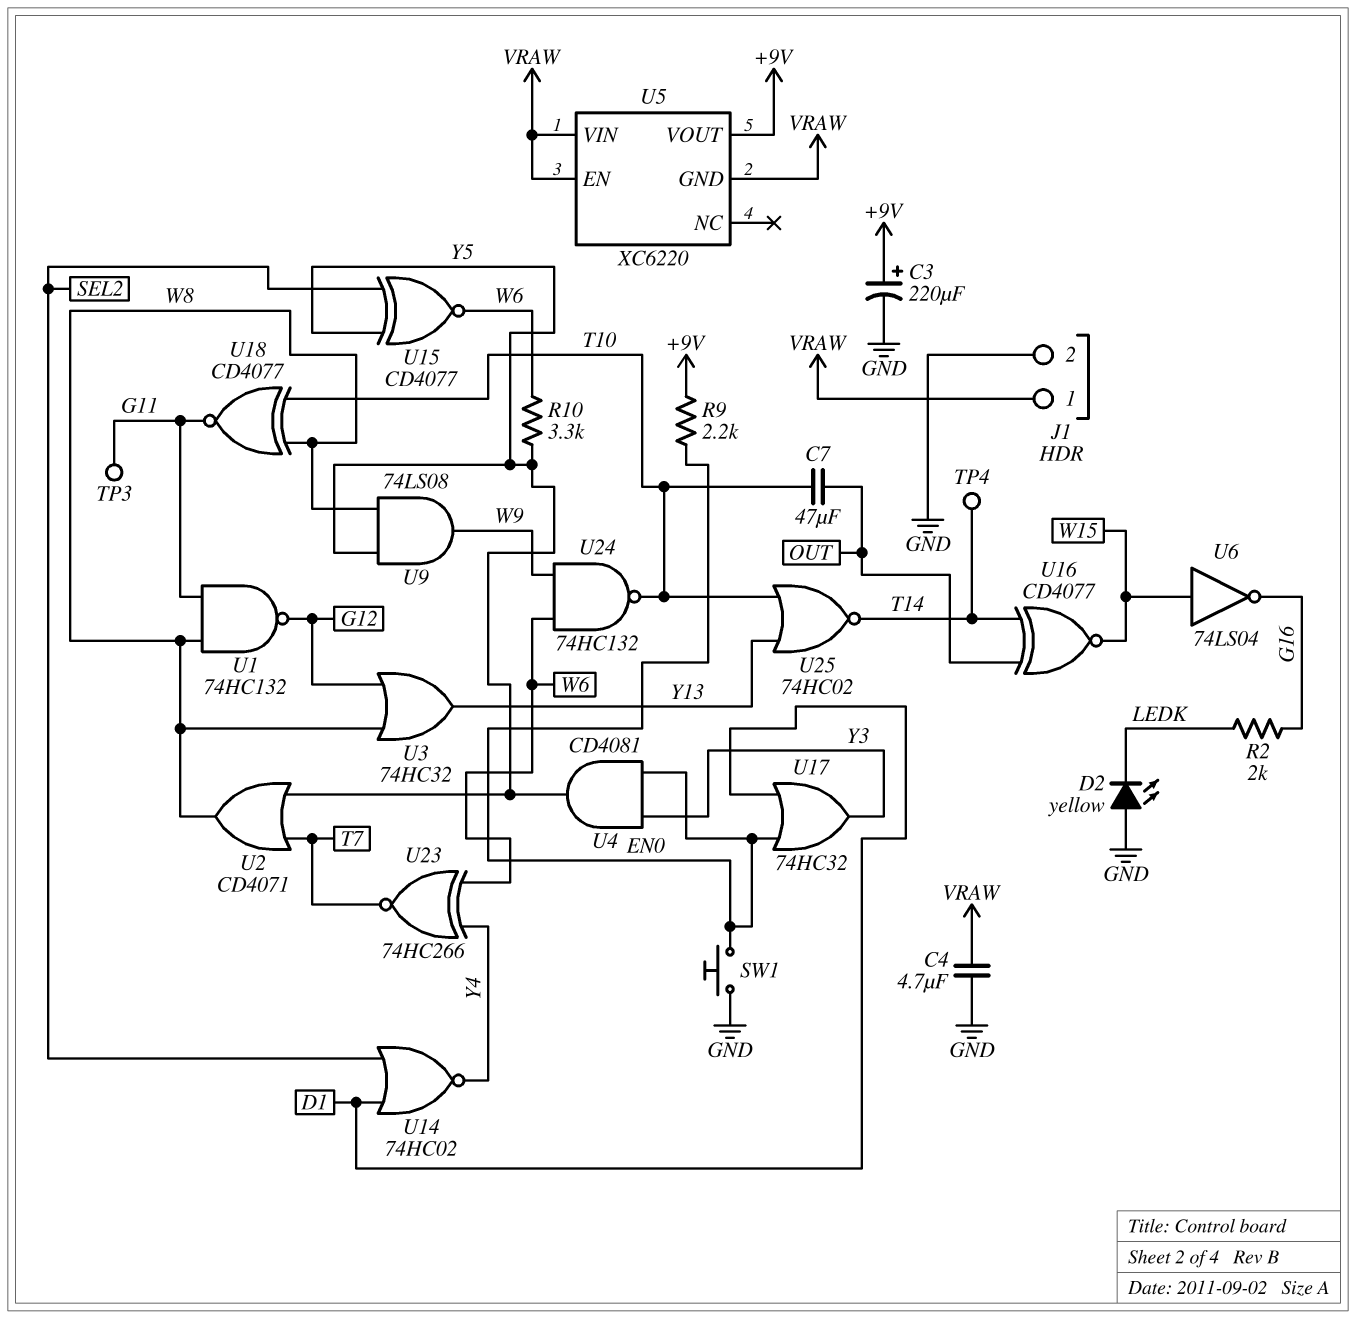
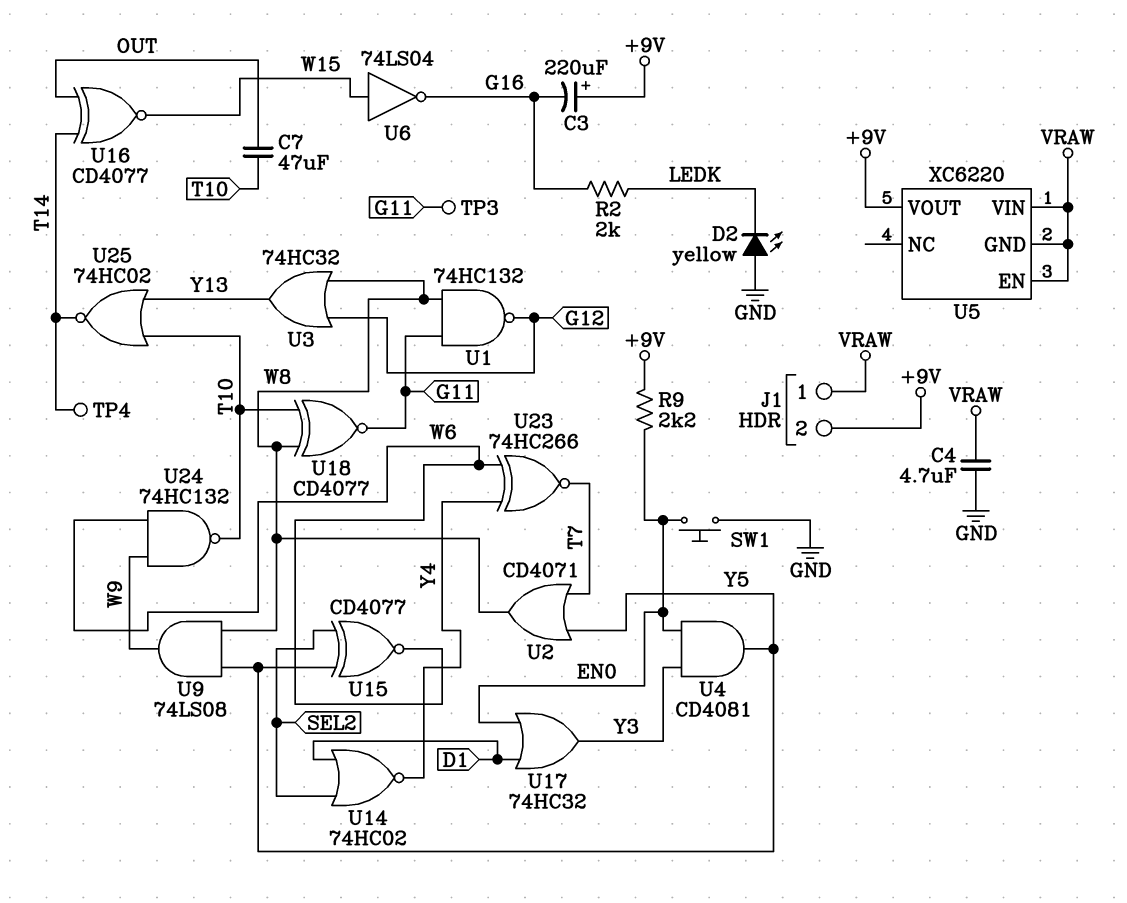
C3: 220uF (plus +9V, minus GND) -> 220uF (plus +9V, minus G16)
J1 pin 2: GND -> +9V
R10: 3.3k (W6, Y5) -> none

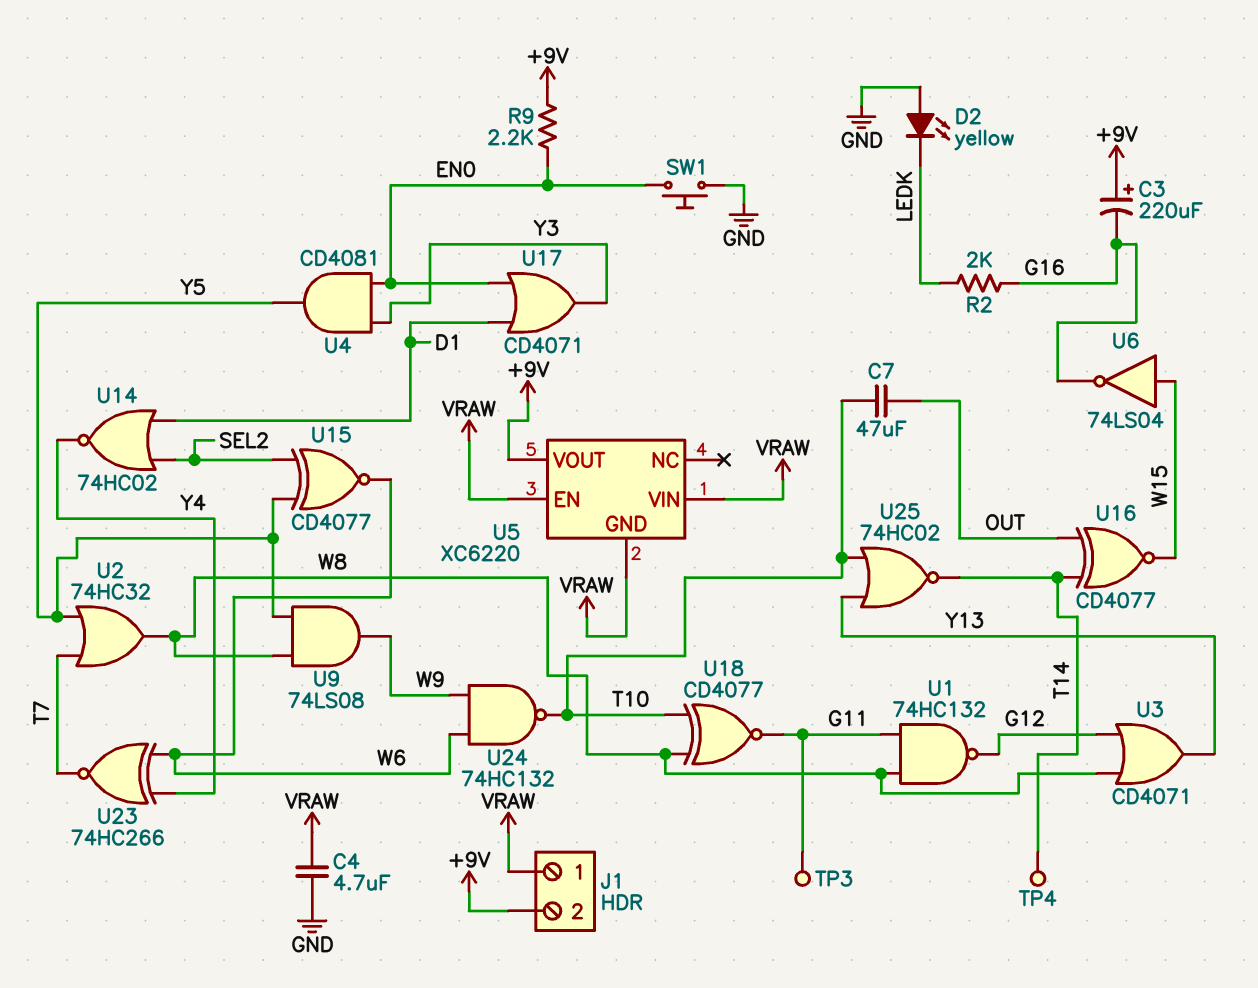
U2: OR CD4071 (in T7, in Y5, out W8) -> OR 74HC32 (in T7, in Y5, out W8)
U3: OR 74HC32 (in G12, in W8, out Y13) -> OR CD4071 (in G12, in W8, out Y13)
U17: OR 74HC32 (in D1, in EN0, out Y3) -> OR CD4071 (in D1, in EN0, out Y3)

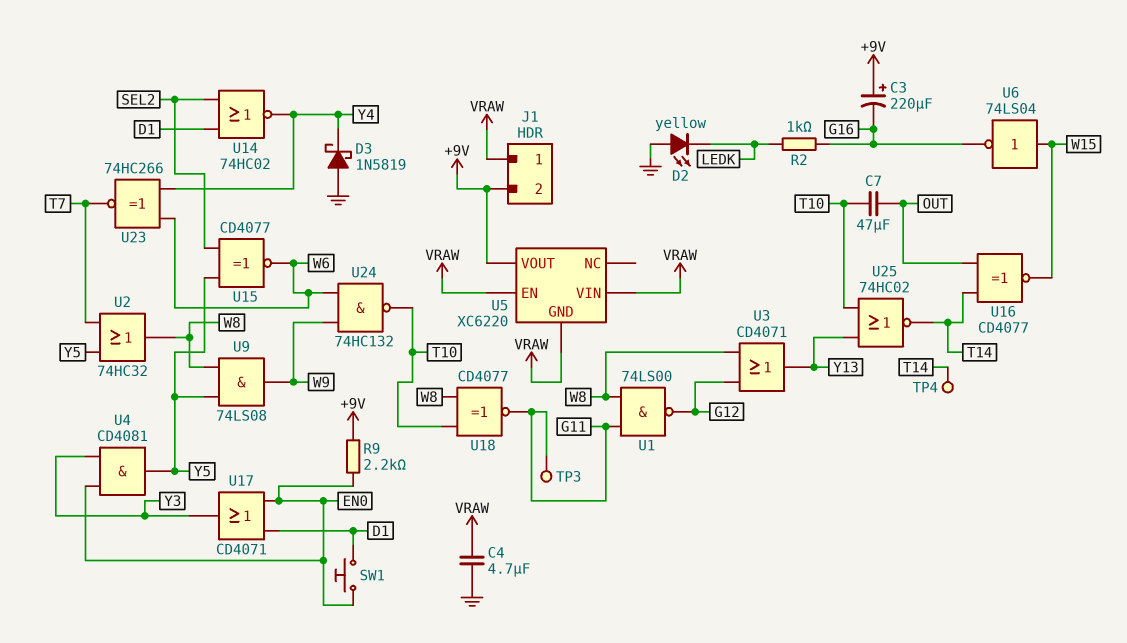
D3: none -> schottky 1N5819 (A GND, K Y4)
R2: 2k (G16, LEDK) -> 1k (G16, LEDK)
SW1: button (EN0, GND) -> button (D1, EN0)
U1: NAND 74HC132 (in G11, in W8, out G12) -> NAND 74LS00 (in G11, in W8, out G12)

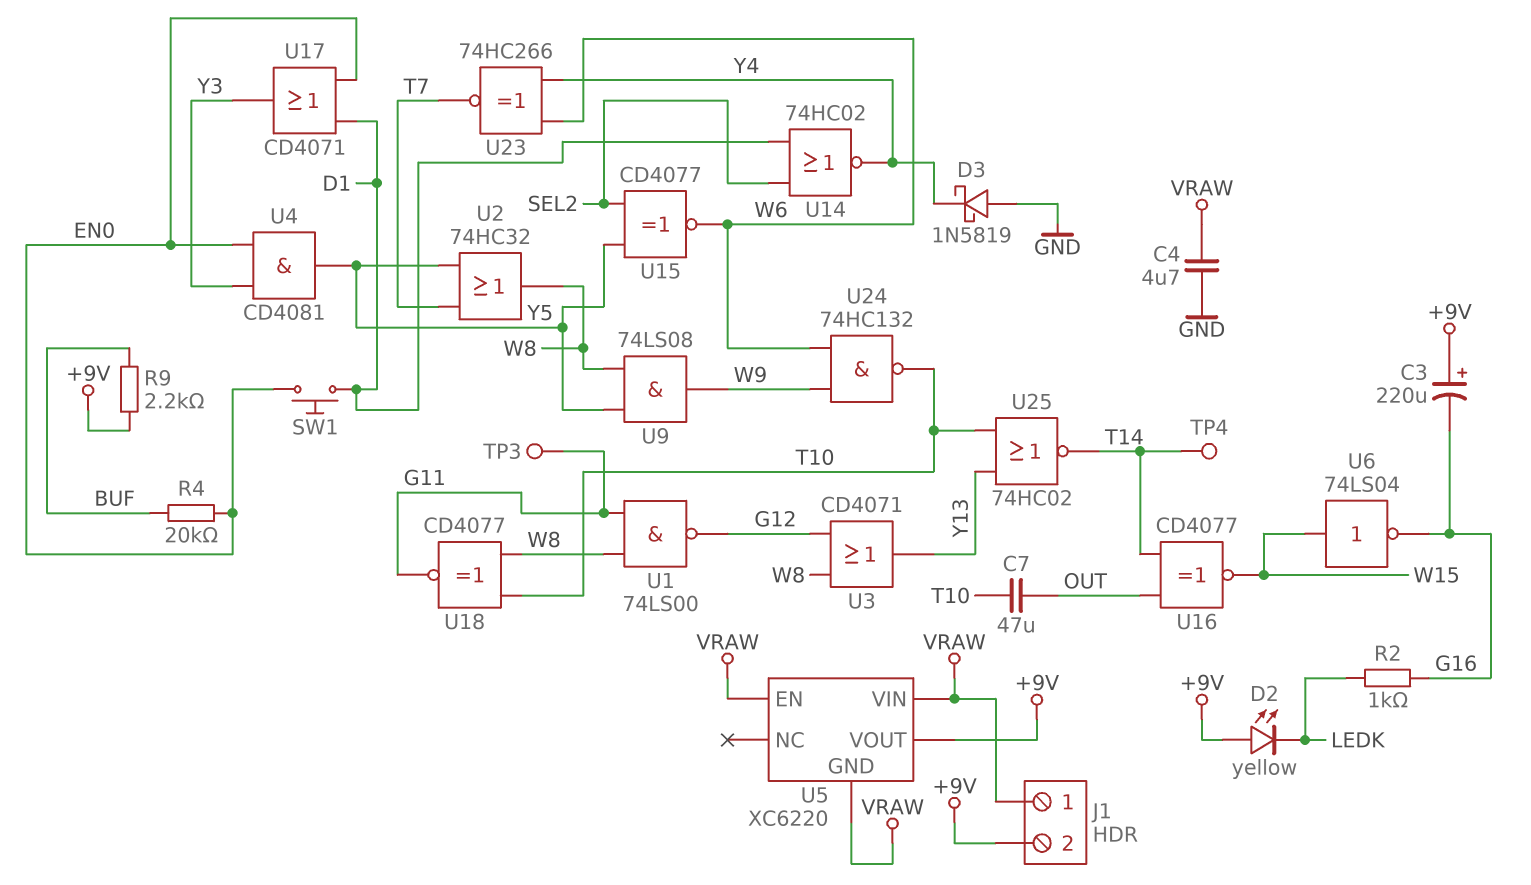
D2: LED yellow (A GND, K LEDK) -> LED yellow (A +9V, K LEDK)
R4: none -> 20k (BUF, EN0)
R9: 2.2k (+9V, EN0) -> 2.2k (+9V, BUF)

